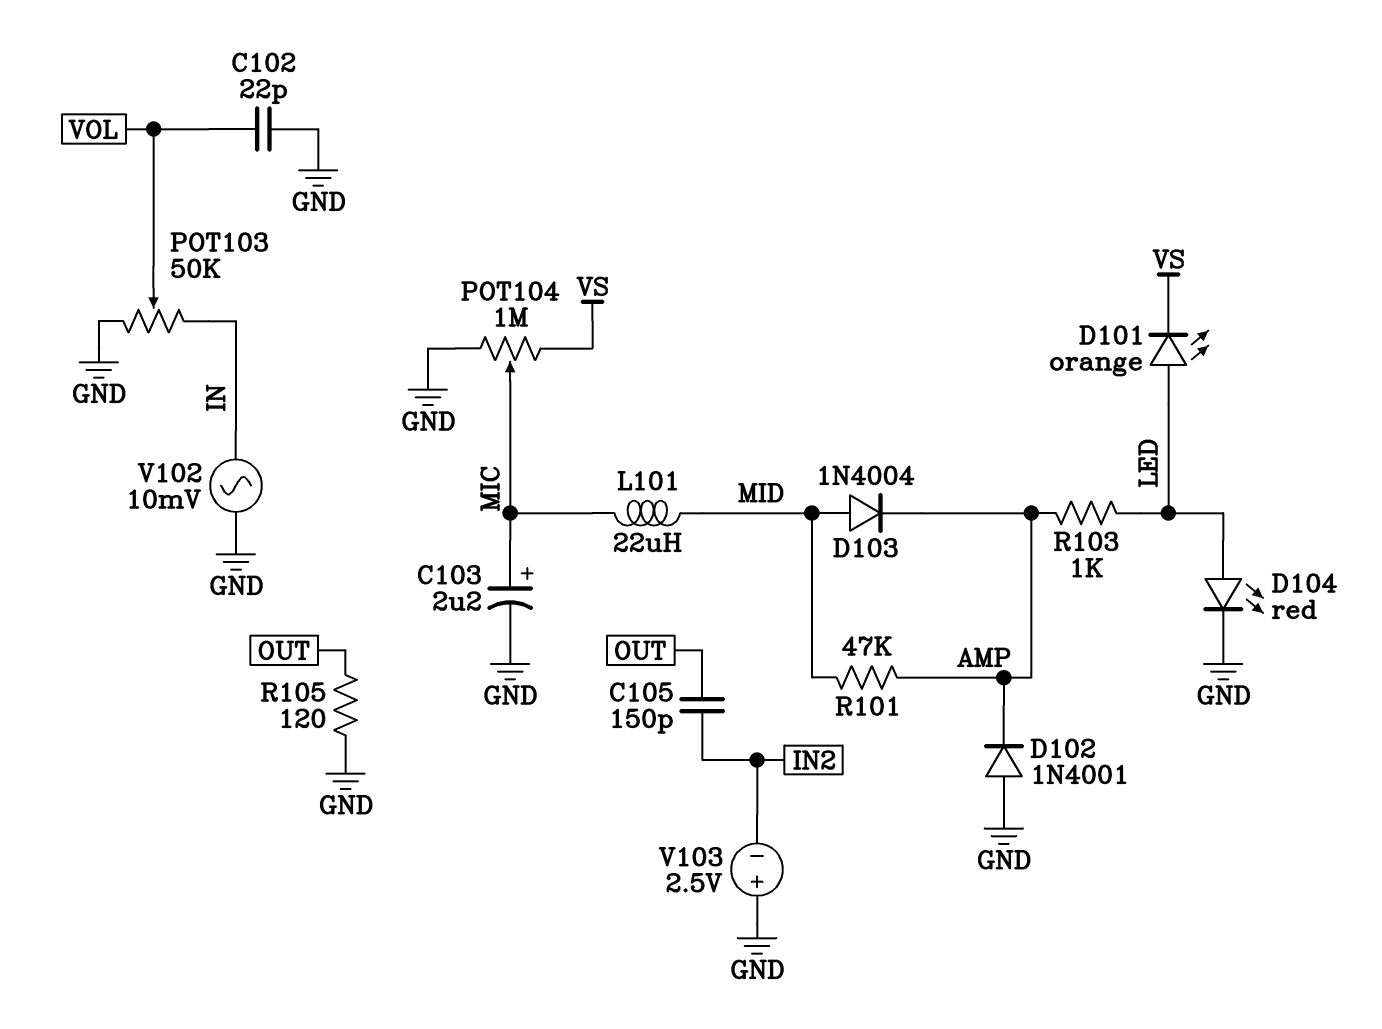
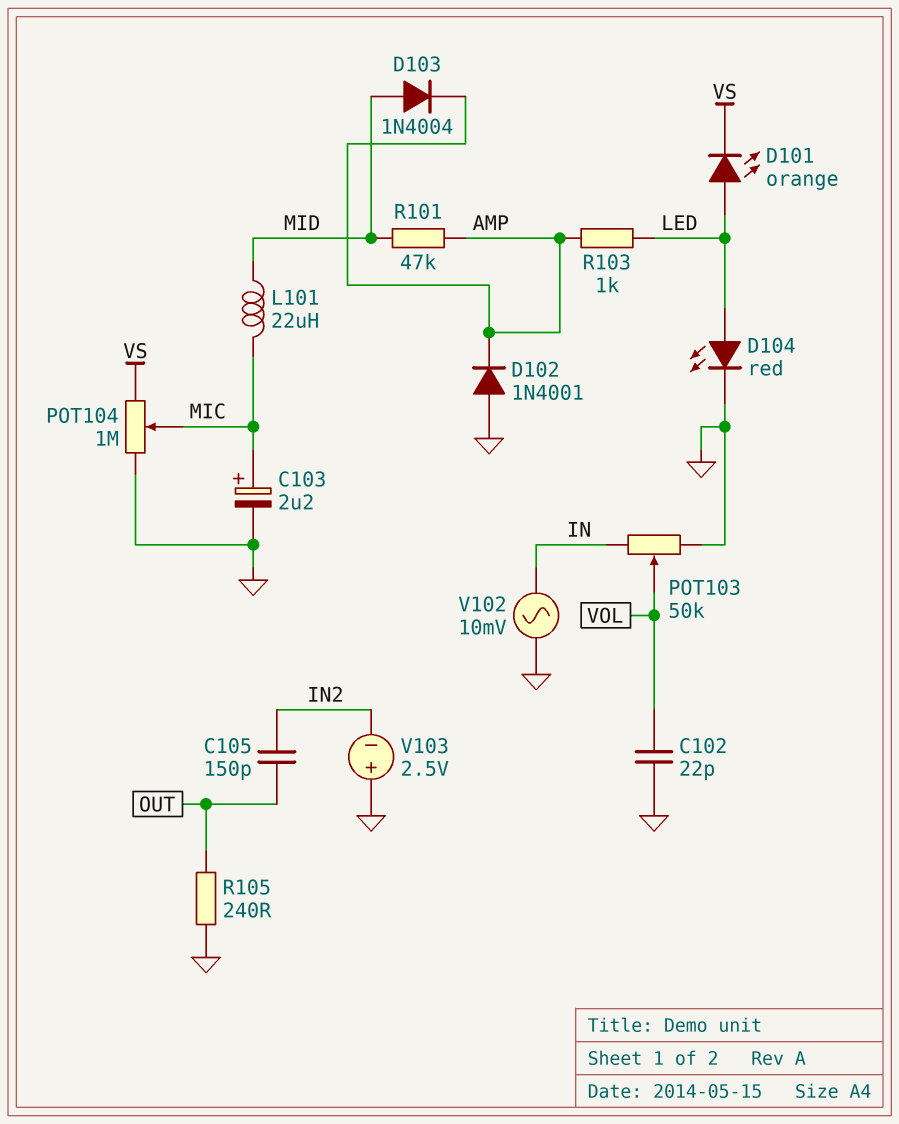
R105: 120 (GND, OUT) -> 240 (GND, OUT)

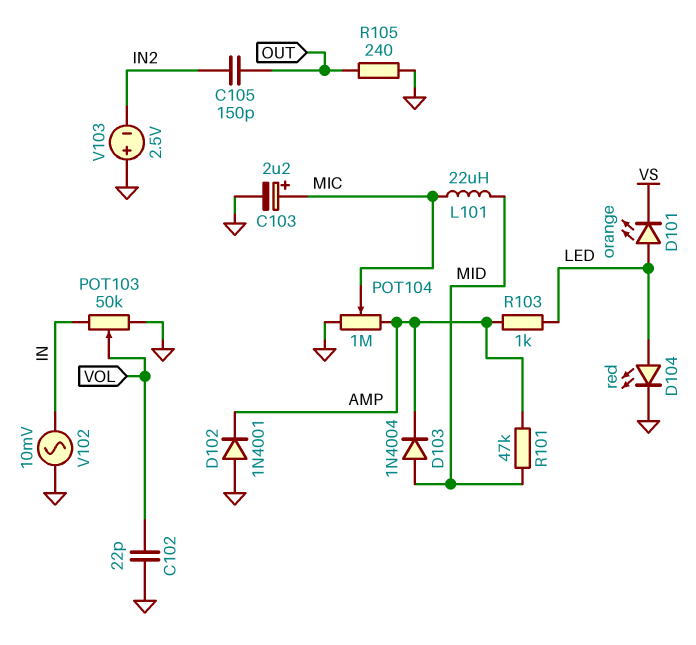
POT104: 1M (GND, VS, wiper MIC) -> 1M (AMP, GND, wiper MIC)

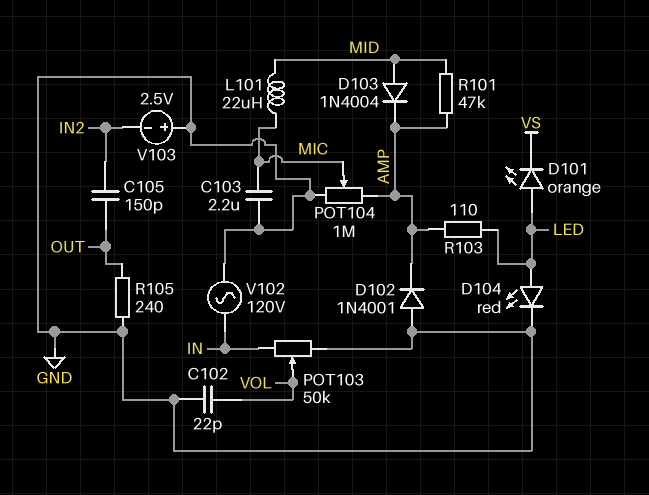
C103: 2.2uF (plus MIC, minus GND) -> 2.2uF (GND, MIC)
R103: 1k (AMP, LED) -> 110 (AMP, LED)
V102: AC 10mV (GND, IN) -> AC 120V (GND, IN)

